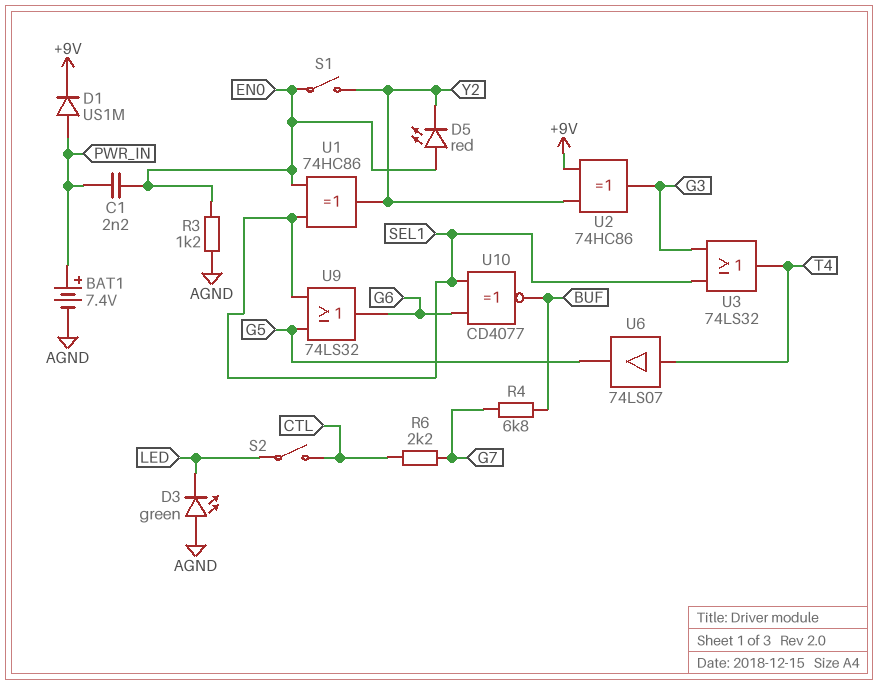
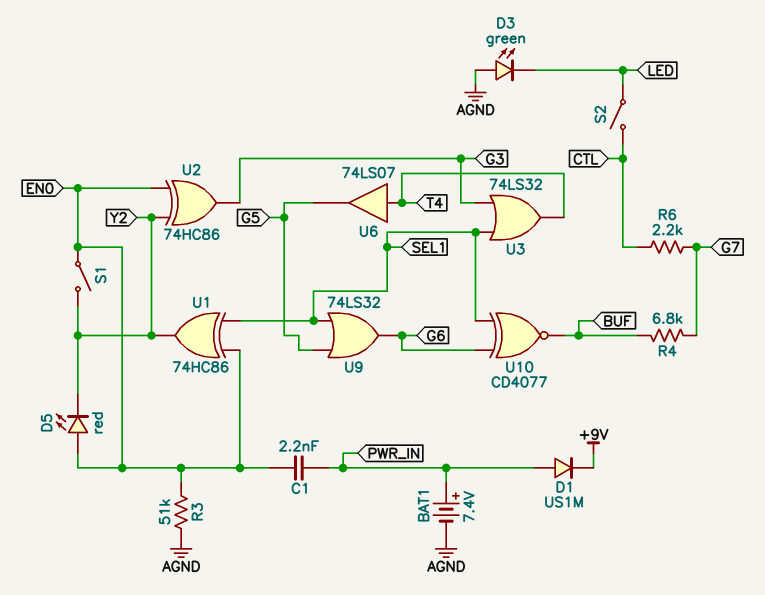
R3: 1.2k (AGND, EN0) -> 51k (AGND, EN0)
U2: XOR 74HC86 (in +9V, in Y2, out G3) -> XOR 74HC86 (in EN0, in Y2, out G3)

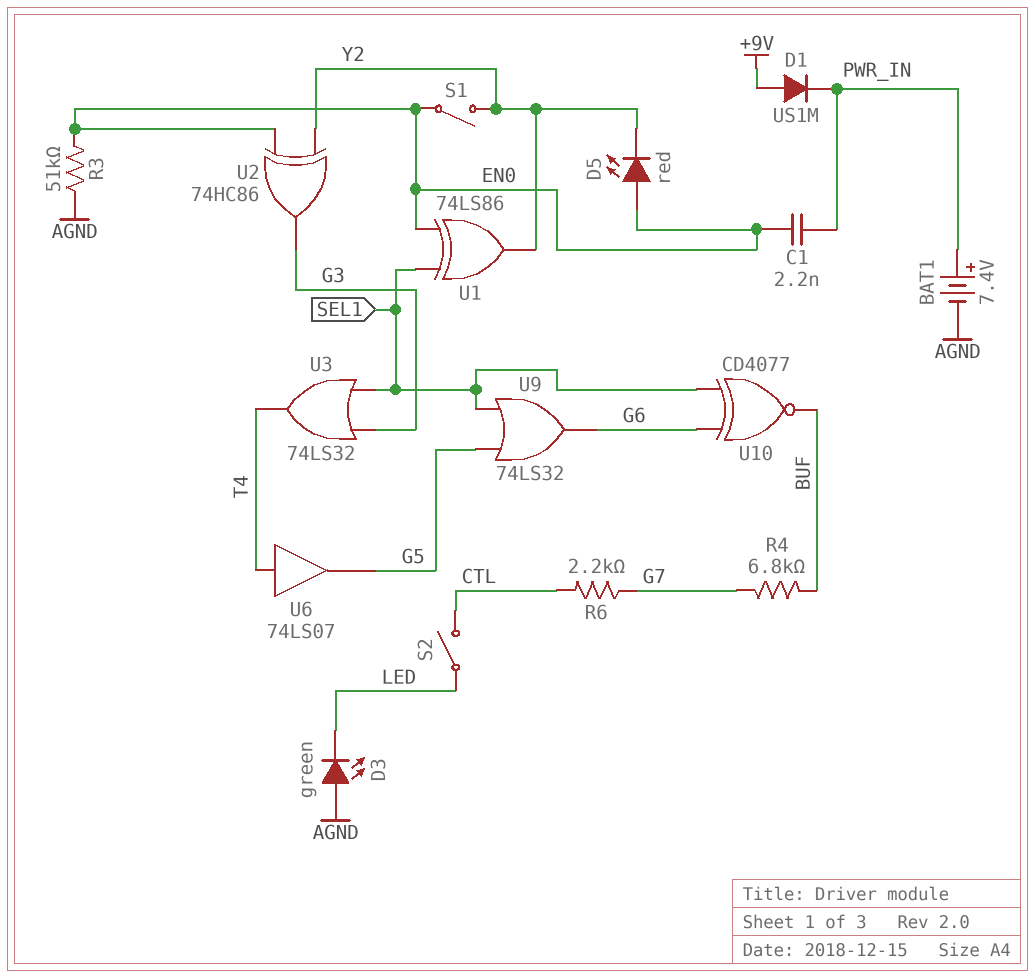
D1: diode US1M (A PWR_IN, K +9V) -> diode US1M (A +9V, K PWR_IN)
U1: XOR 74HC86 (in EN0, in SEL1, out Y2) -> XOR 74LS86 (in EN0, in SEL1, out Y2)

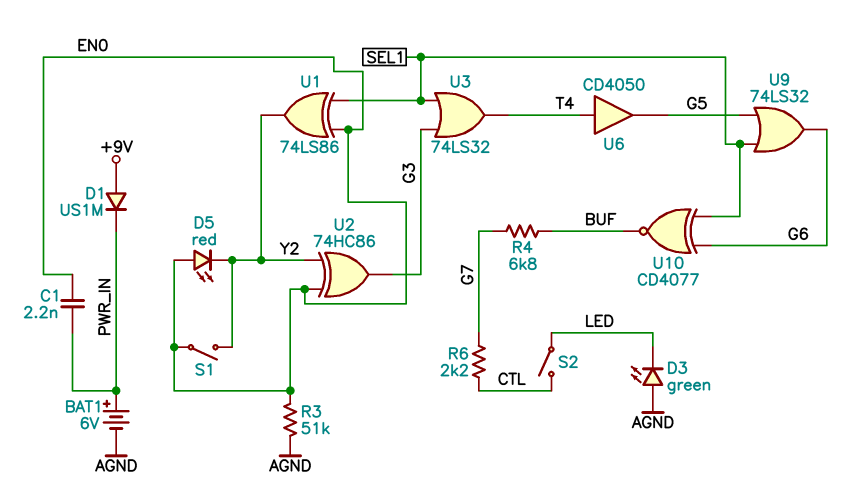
BAT1: 7.4V (plus PWR_IN, minus AGND) -> 6V (plus PWR_IN, minus AGND)
U6: buffer 74LS07 (in T4, out G5) -> buffer CD4050 (in T4, out G5)

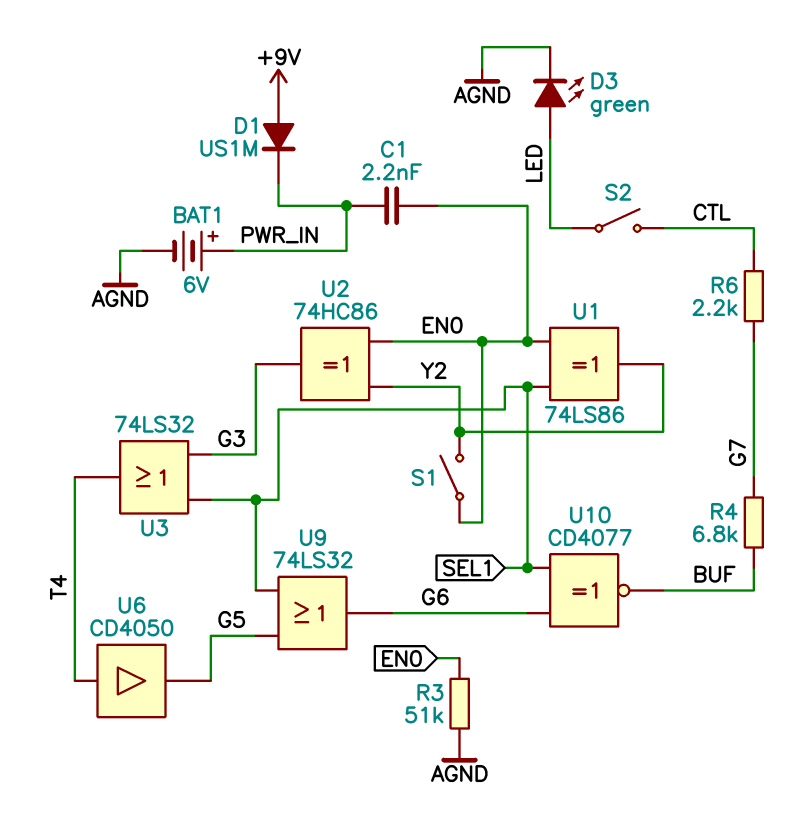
D3: LED green (A AGND, K LED) -> LED green (A LED, K AGND)
D5: LED red (A EN0, K Y2) -> none

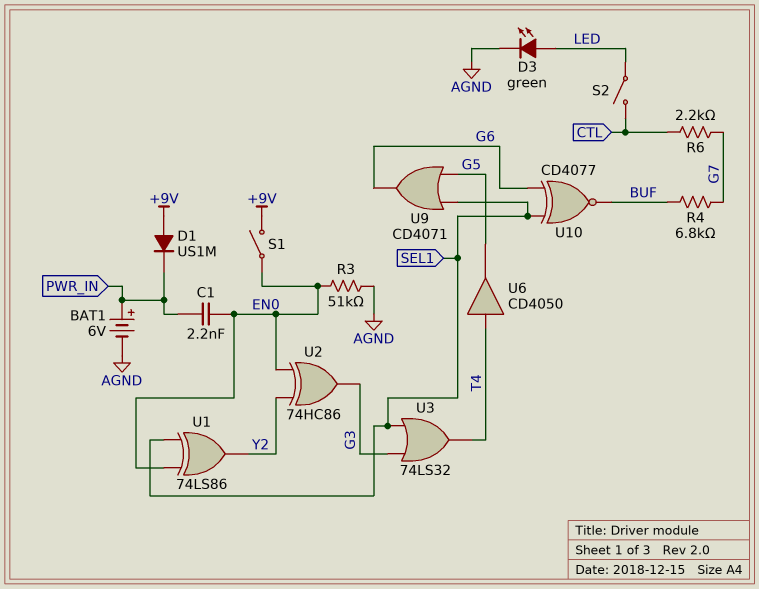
S1: switch (EN0, Y2) -> switch (+9V, EN0)
U9: OR 74LS32 (in G5, in SEL1, out G6) -> OR CD4071 (in G5, in SEL1, out G6)

